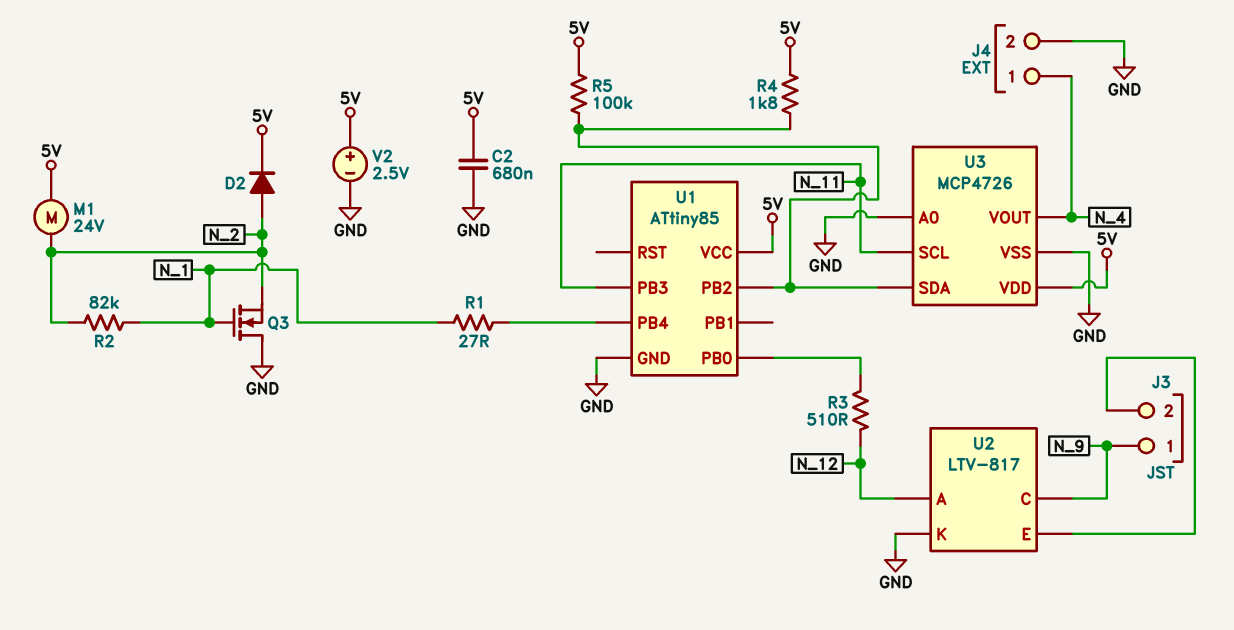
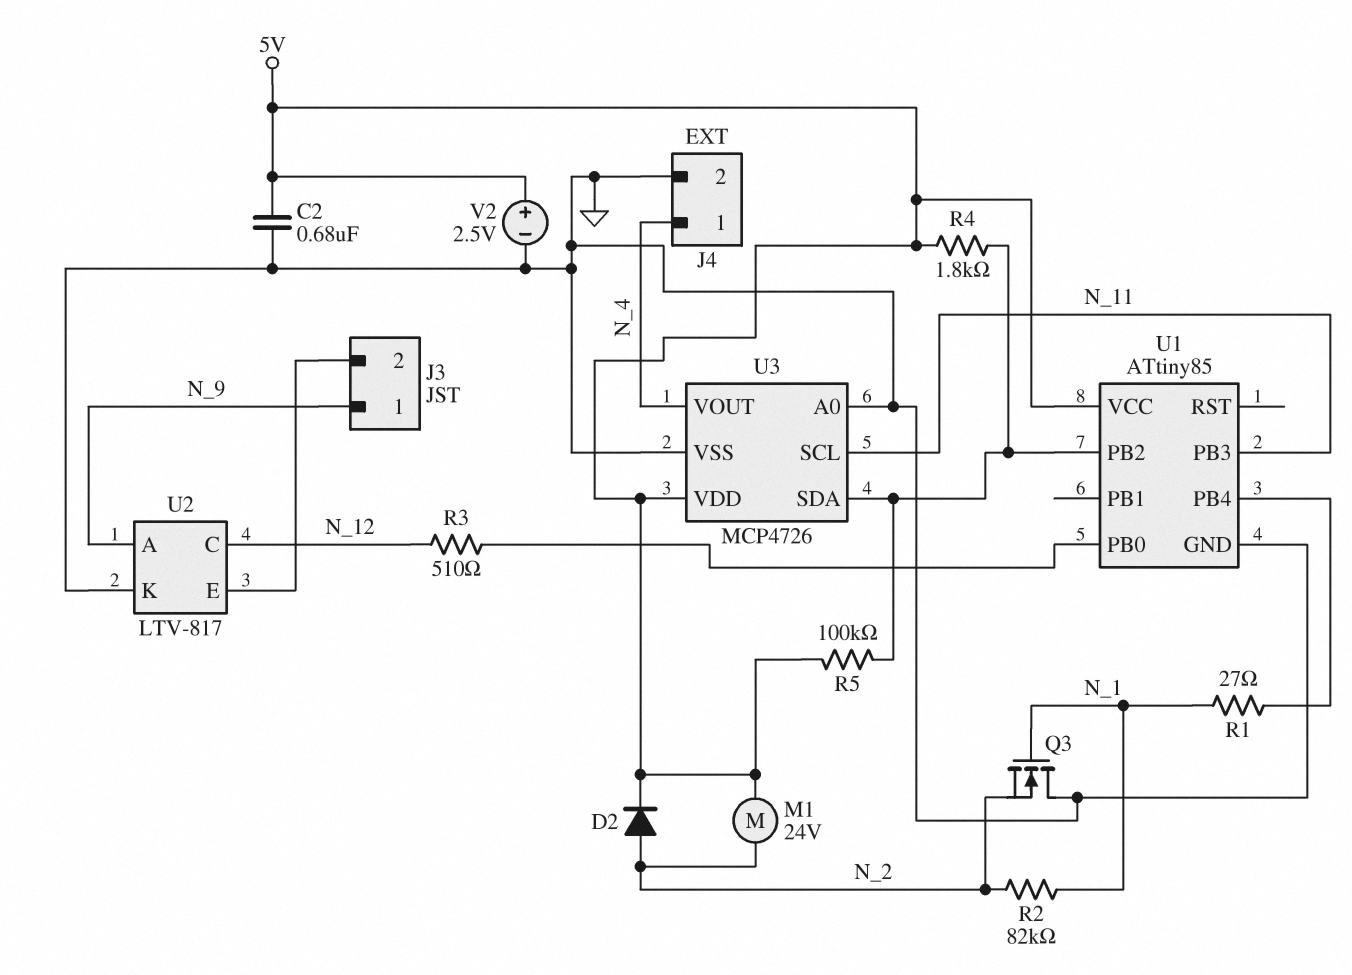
U2 pin A: N_12 -> N_9
U2 pin C: N_9 -> N_12

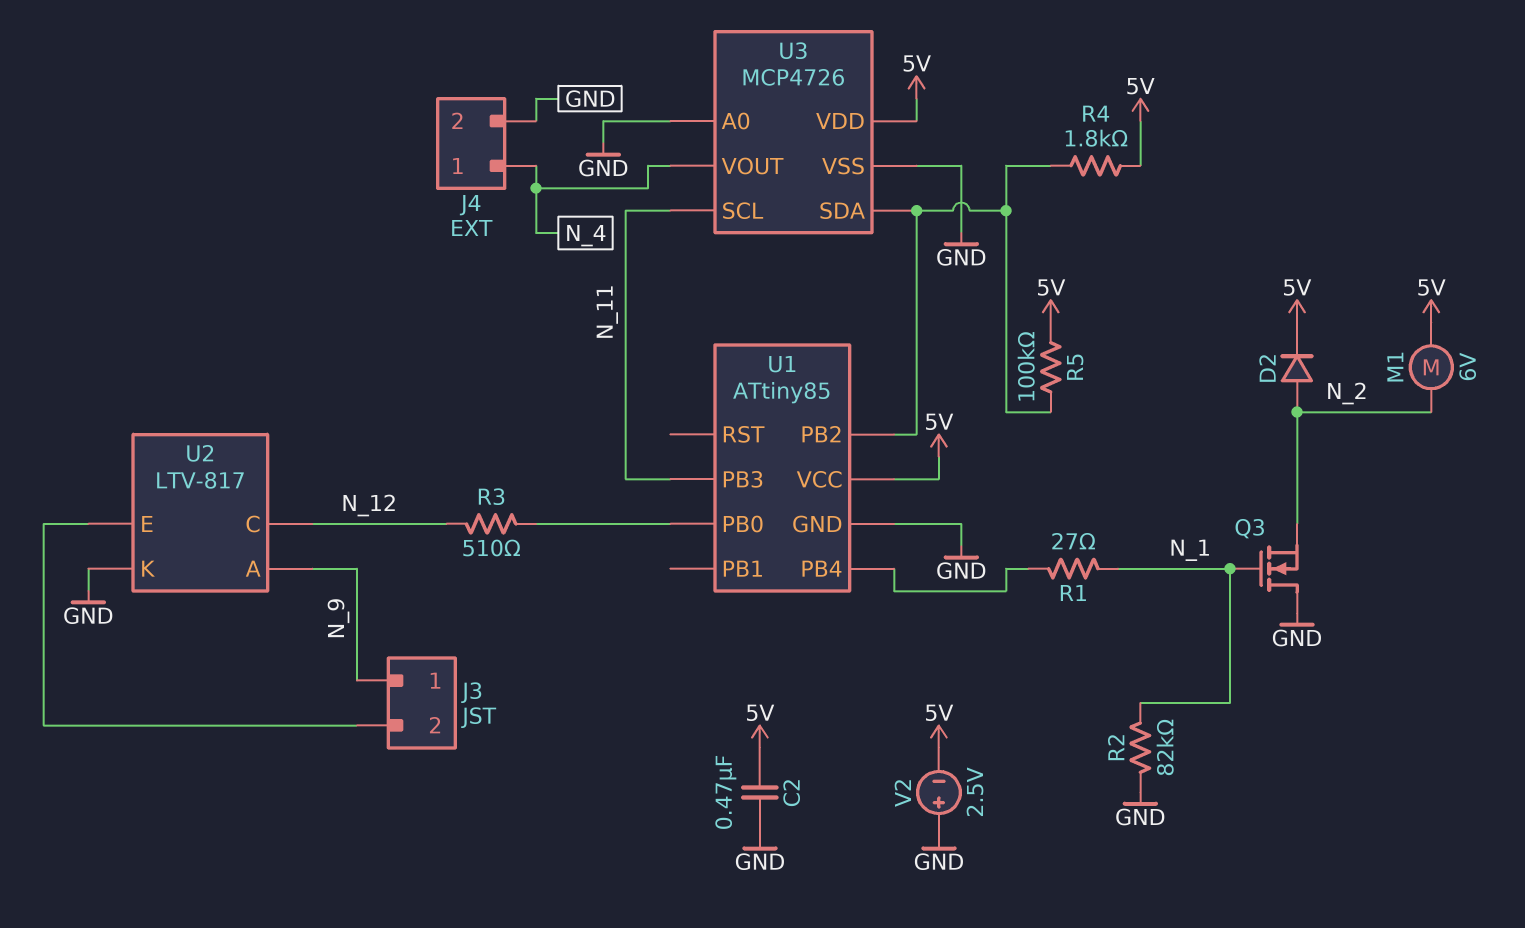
C2: 680nF (5V, GND) -> 470nF (5V, GND)
M1: motor 24V (5V, N_2) -> motor 6V (5V, N_2)
R2: 82k (N_1, N_2) -> 82k (GND, N_1)
V2: 2.5V (plus 5V, minus GND) -> 2.5V (plus GND, minus 5V)

